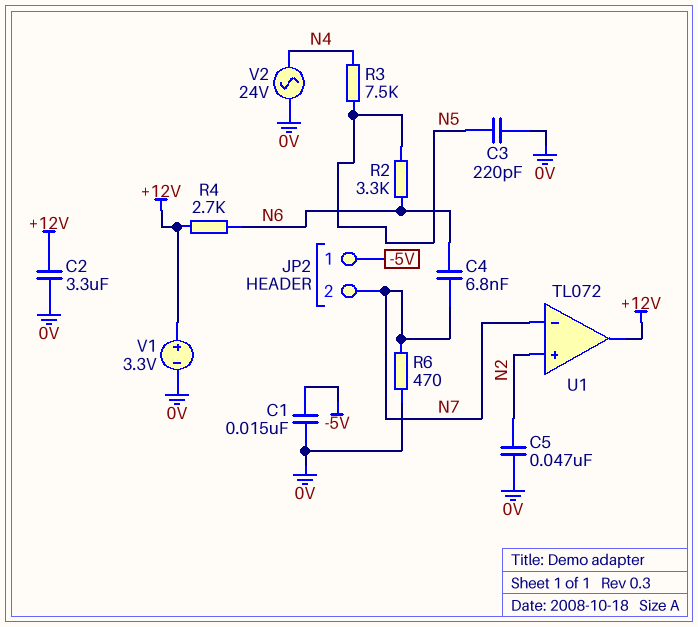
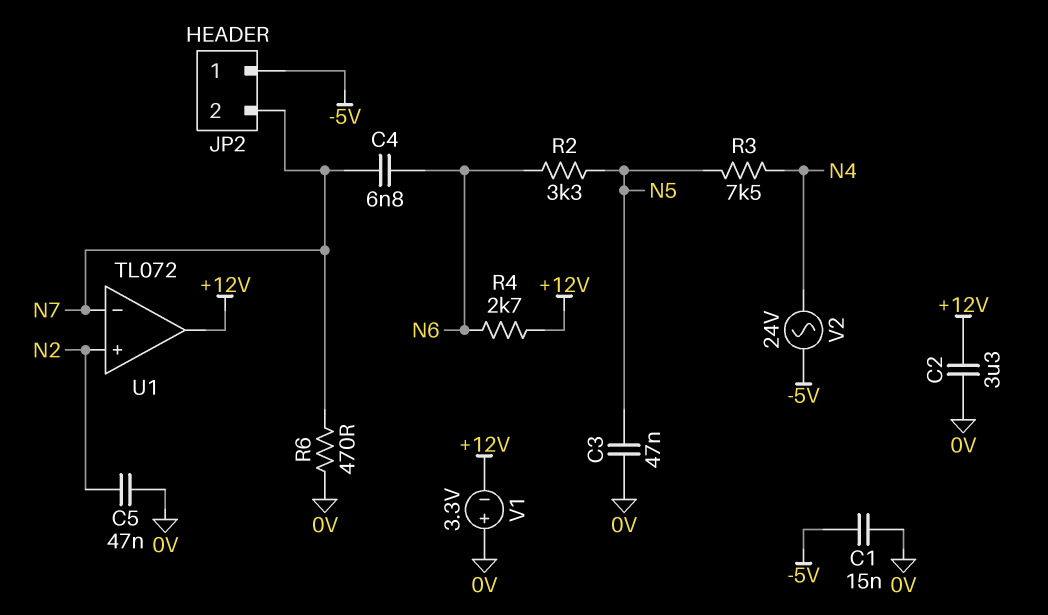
C3: 220pF (0V, N5) -> 47nF (0V, N5)
V1: 3.3V (plus +12V, minus 0V) -> 3.3V (plus 0V, minus +12V)
V2: AC 24V (0V, N4) -> AC 24V (-5V, N4)

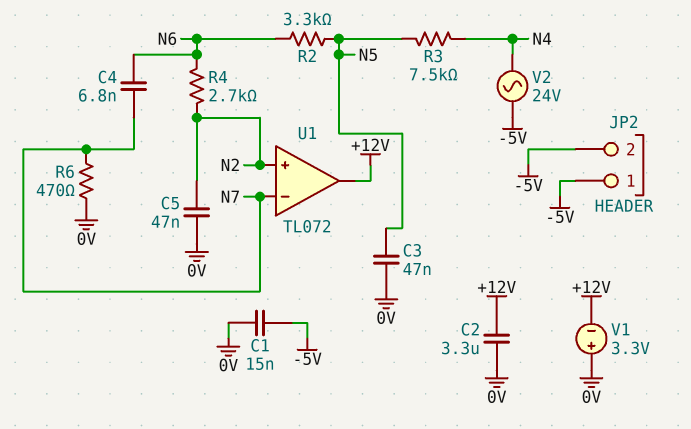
JP2 pin 2: N7 -> -5V
R4: 2.7k (+12V, N6) -> 2.7k (N2, N6)

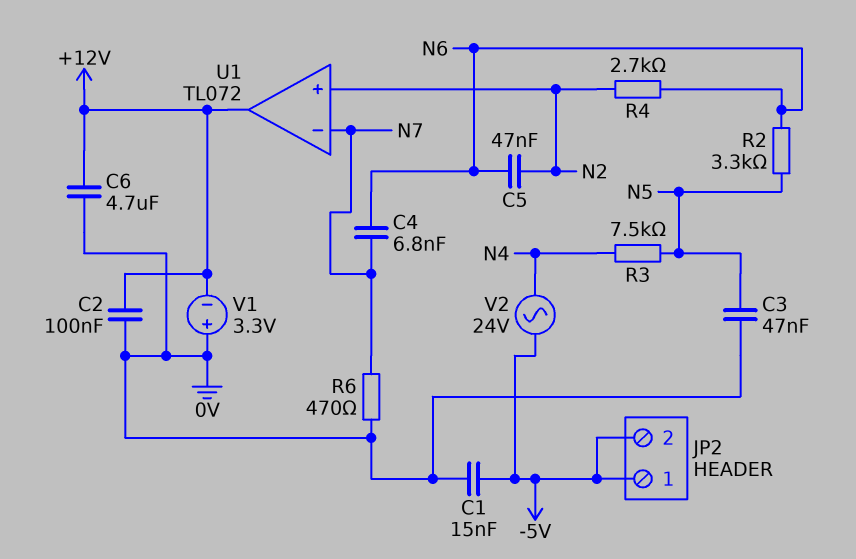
C2: 3.3uF (+12V, 0V) -> 100nF (+12V, 0V)
C5: 47nF (0V, N2) -> 47nF (N2, N6)
C6: none -> 4.7uF (+12V, 0V)

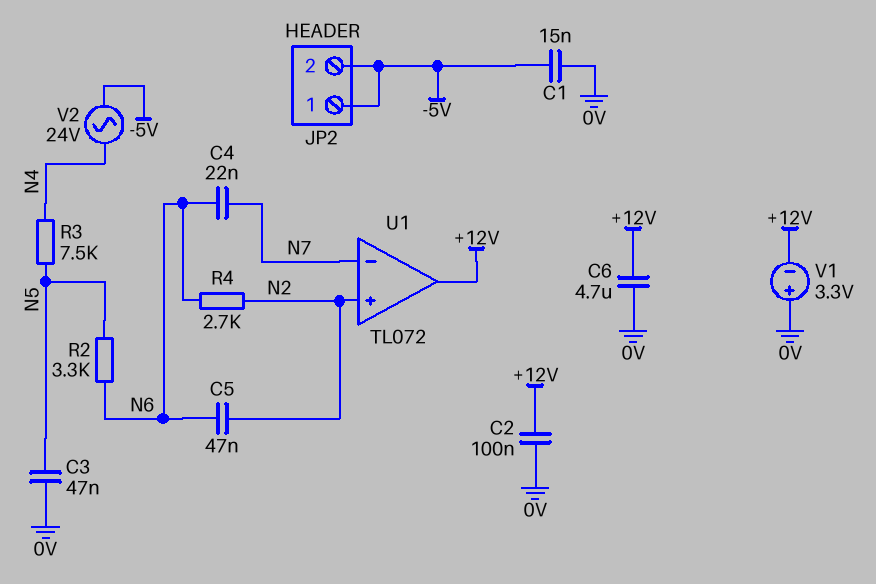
C4: 6.8nF (N6, N7) -> 22nF (N6, N7)
R6: 470 (0V, N7) -> none

